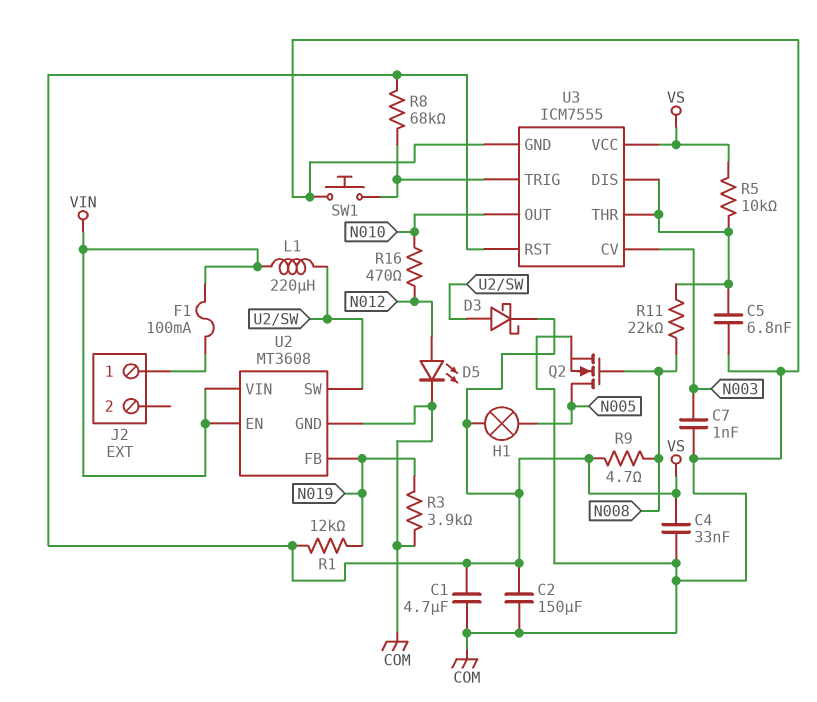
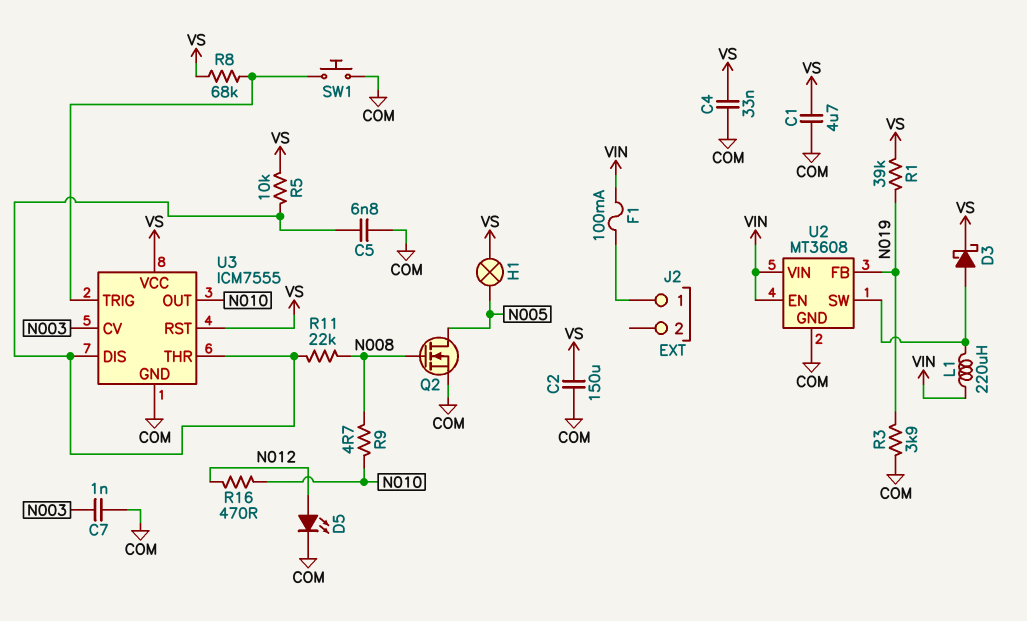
R1: 12k (N019, VS) -> 39k (N019, VS)
R9: 4.7 (N008, VS) -> 4.7 (N008, N010)

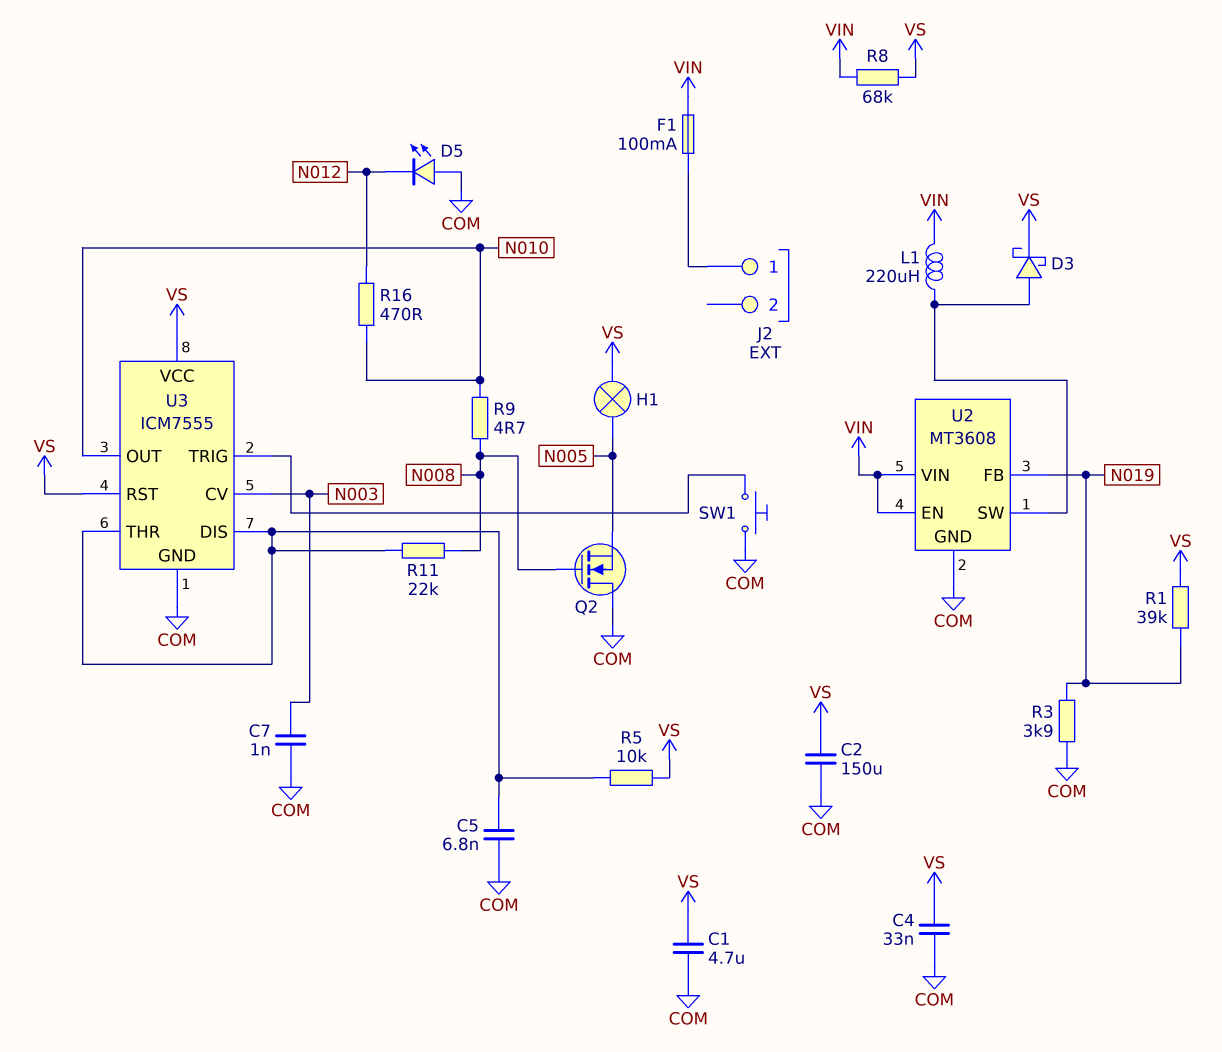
D5: LED (A N012, K COM) -> LED (A COM, K N012)
Q2: NMOS (G N008, D N005, S COM) -> NMOS (G N008, D COM, S N005)
R8: 68k (U3/TRIG, VS) -> 68k (VIN, VS)

